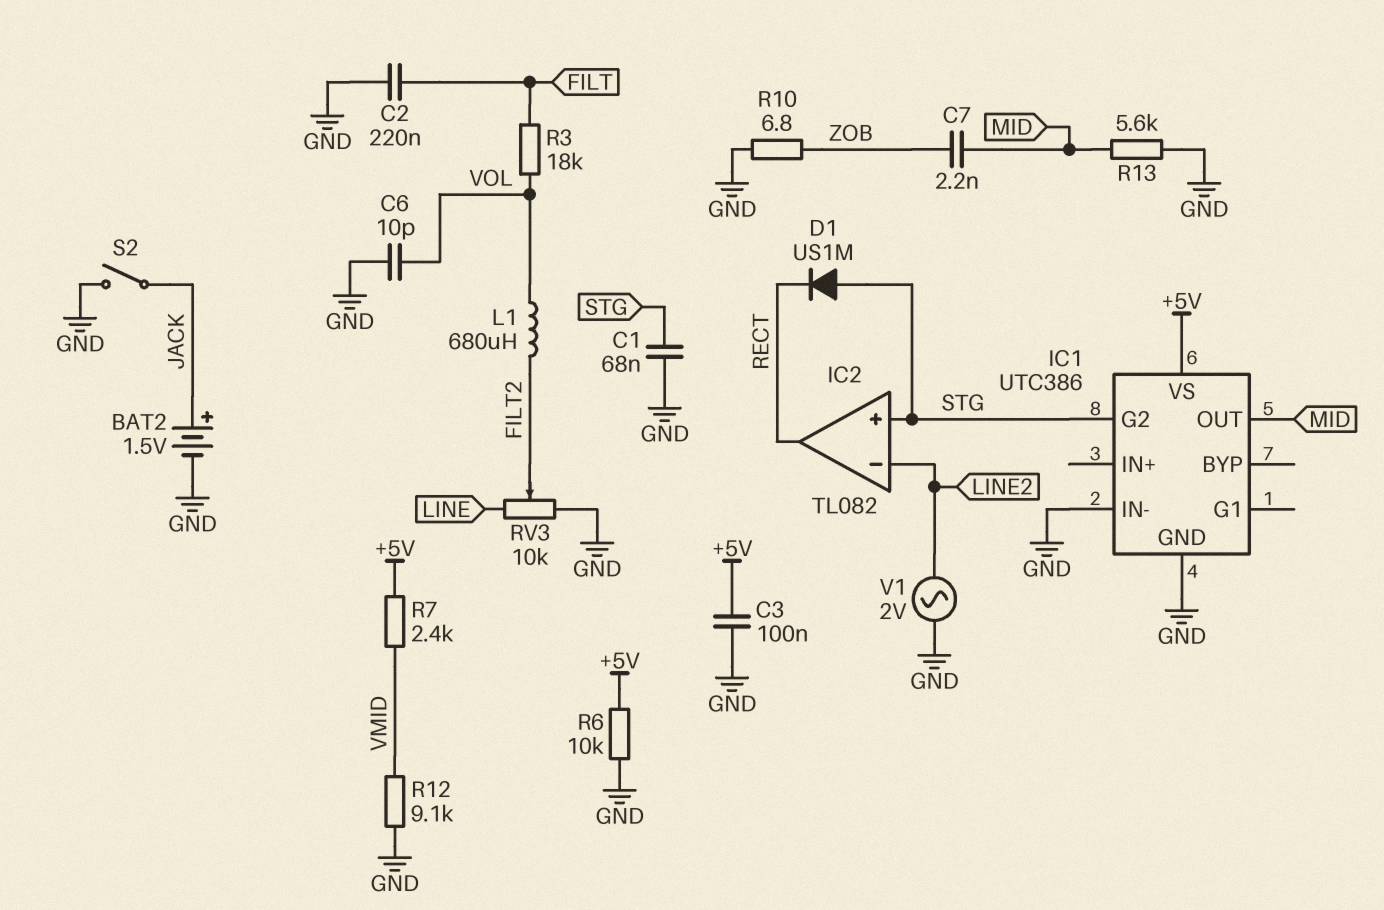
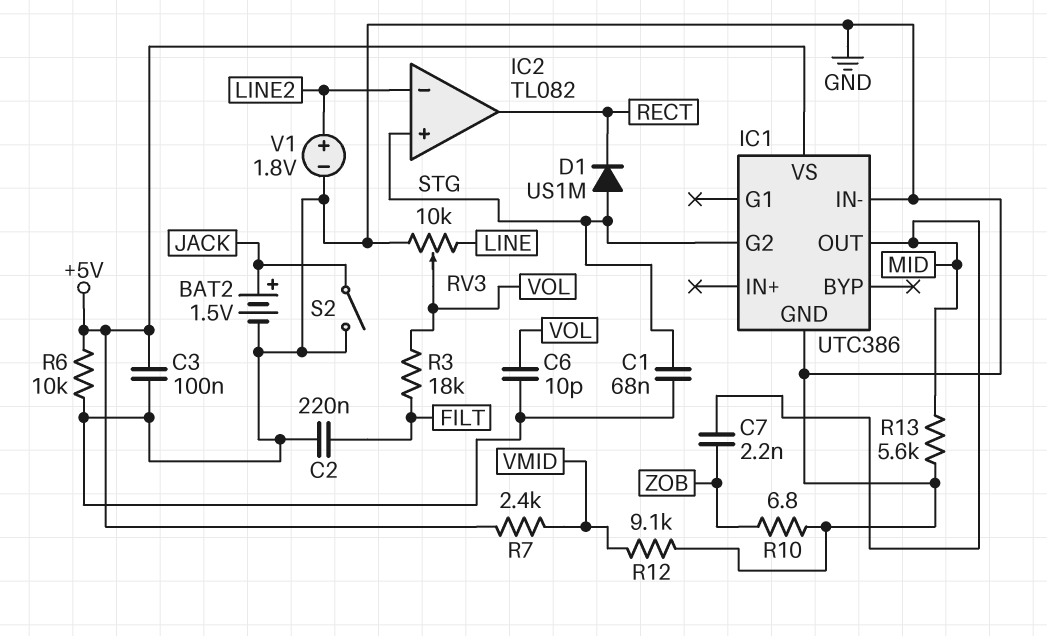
L1: 680uH (FILT2, VOL) -> none
RV3: 10k (GND, LINE, wiper FILT2) -> 10k (GND, LINE, wiper VOL)
V1: AC 2V (GND, LINE2) -> 1.8V (plus LINE2, minus GND)

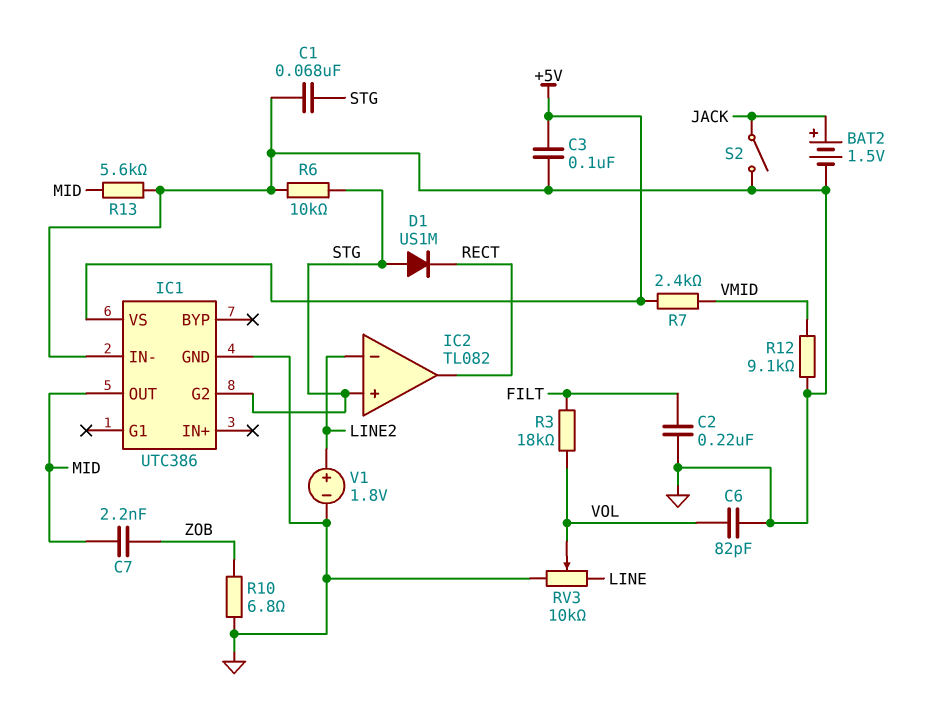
C6: 10pF (GND, VOL) -> 82pF (GND, VOL)
R6: 10k (+5V, GND) -> 10k (GND, STG)

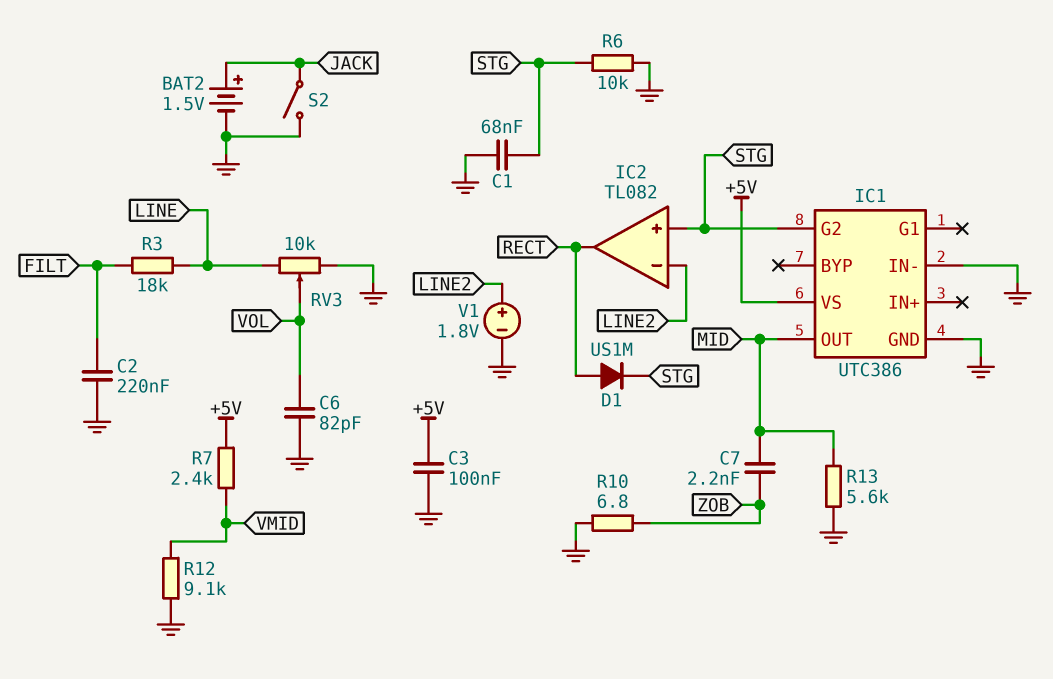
D1: diode US1M (A STG, K RECT) -> diode US1M (A RECT, K STG)
R3: 18k (FILT, VOL) -> 18k (FILT, LINE)

